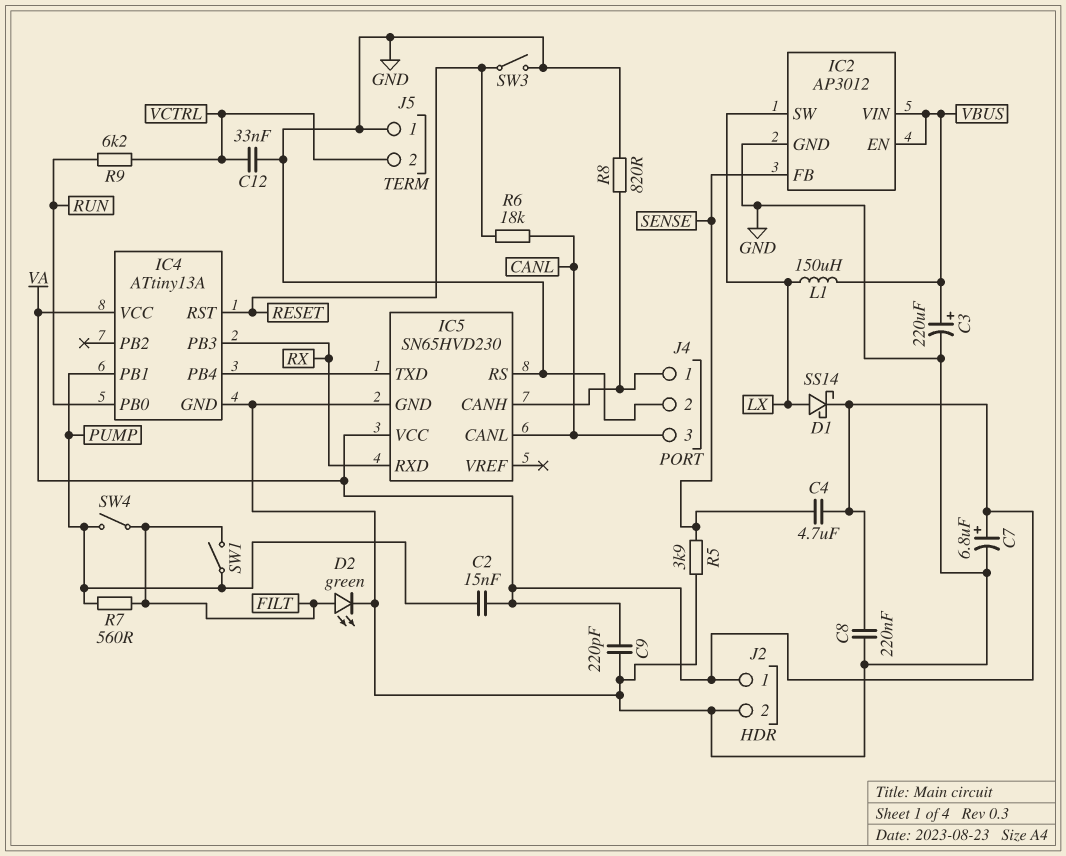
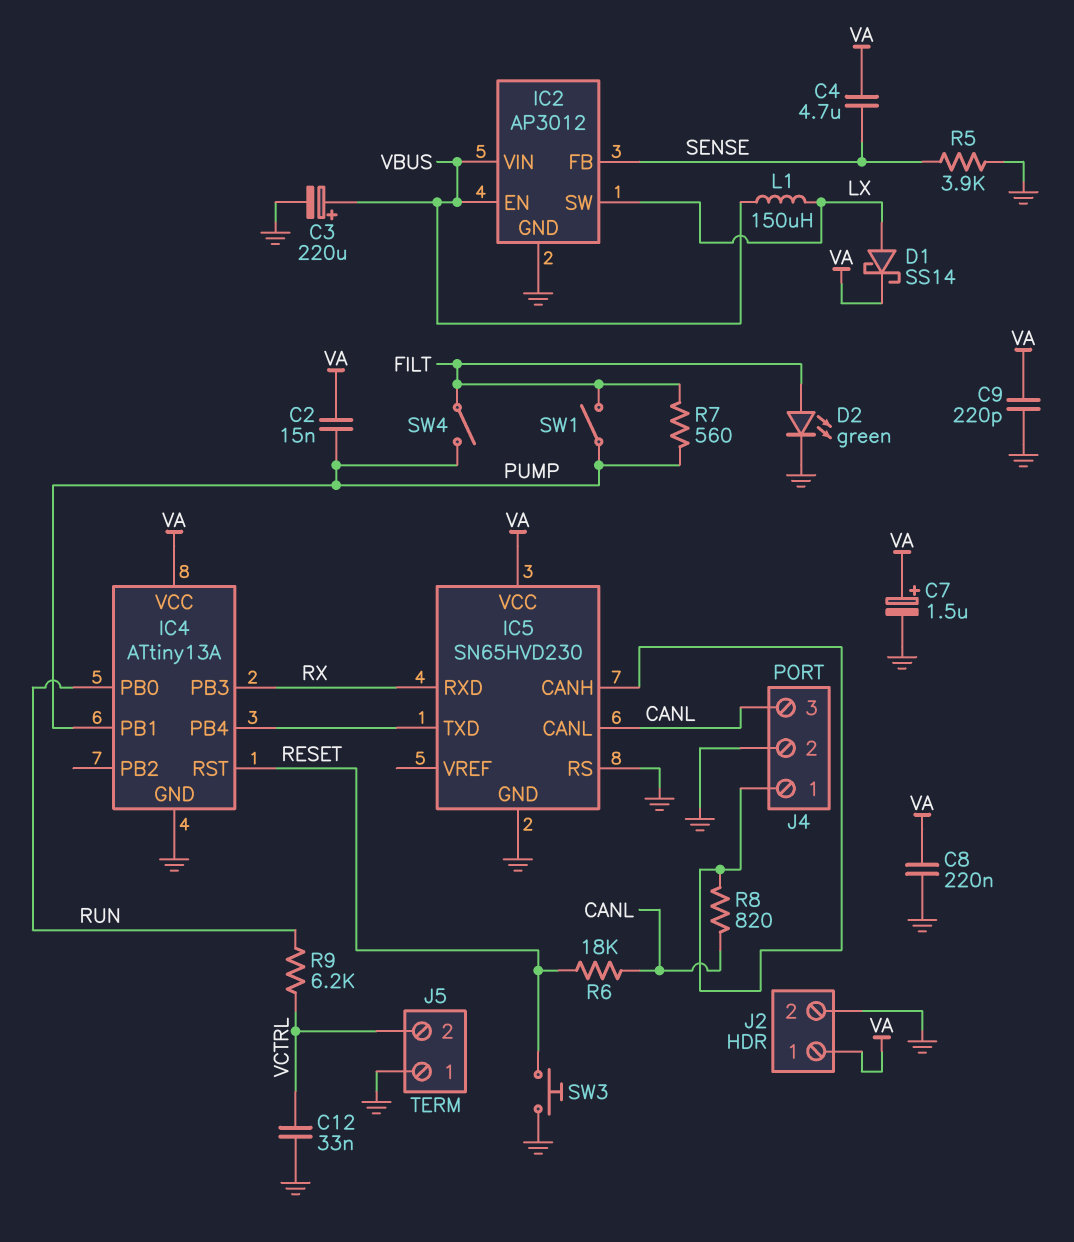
C7: 6.8uF (plus VA, minus GND) -> 1.5uF (plus VA, minus GND)
R8: 820 (GND, IC5/CANH) -> 820 (CANL, IC5/CANH)
SW3: switch (GND, RESET) -> button (GND, RESET)

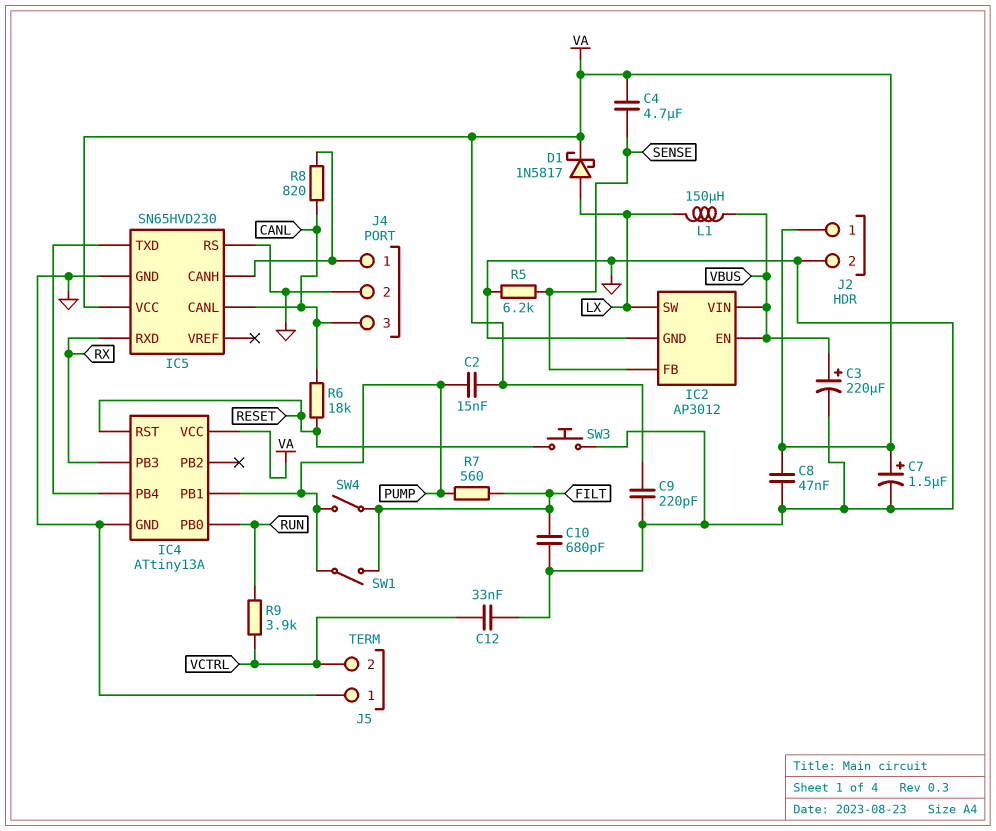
C8: 220nF (GND, VA) -> 47nF (GND, VA)
C10: none -> 680pF (FILT, GND)
D1: schottky SS14 (A LX, K VA) -> schottky 1N5817 (A LX, K VA)
D2: LED green (A FILT, K GND) -> none
R5: 3.9k (GND, SENSE) -> 6.2k (GND, SENSE)
R9: 6.2k (RUN, VCTRL) -> 3.9k (RUN, VCTRL)

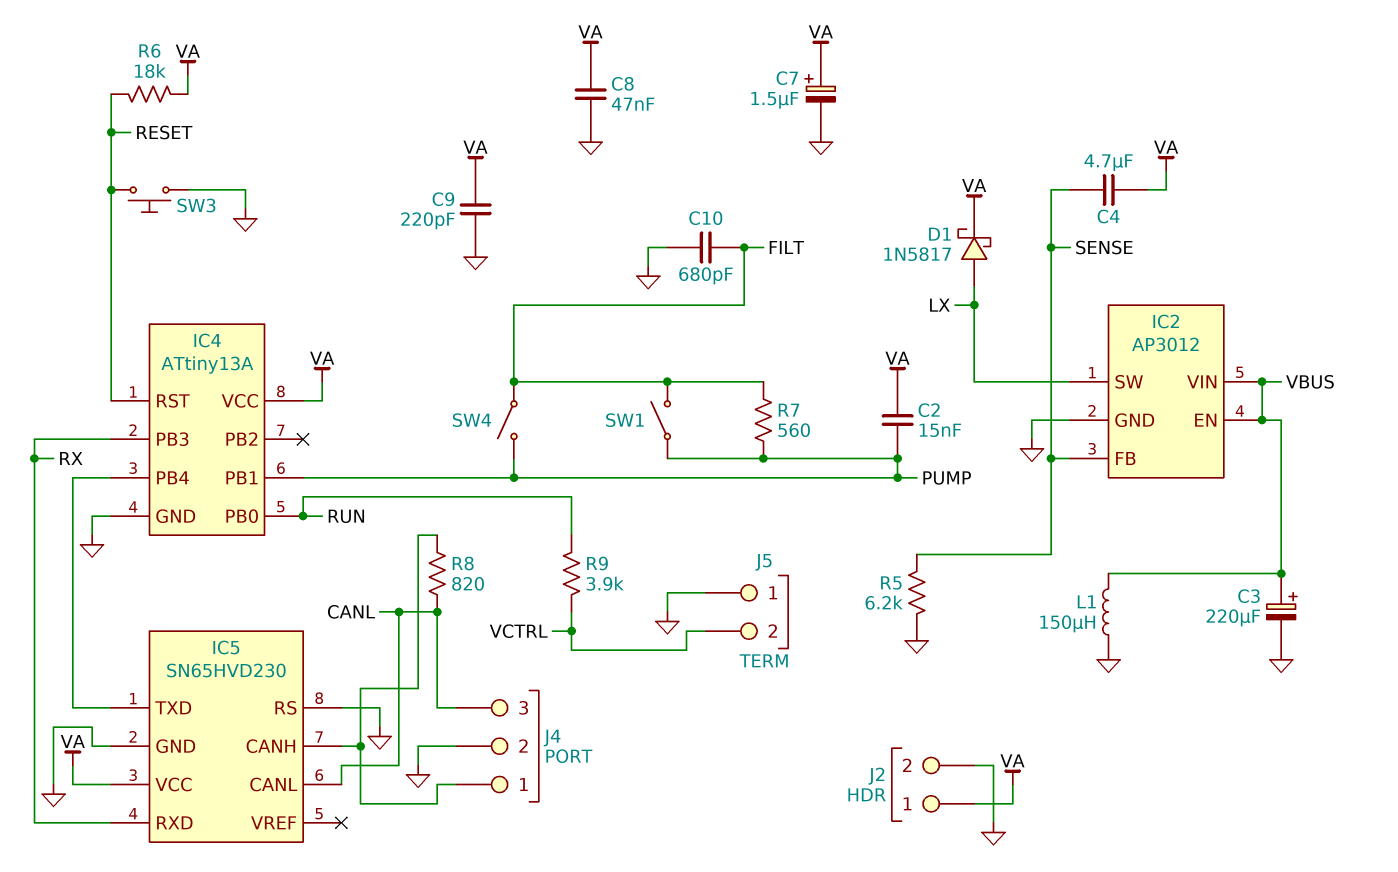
C12: 33nF (GND, VCTRL) -> none
L1: 150uH (LX, VBUS) -> 150uH (GND, VBUS)
R6: 18k (CANL, RESET) -> 18k (RESET, VA)

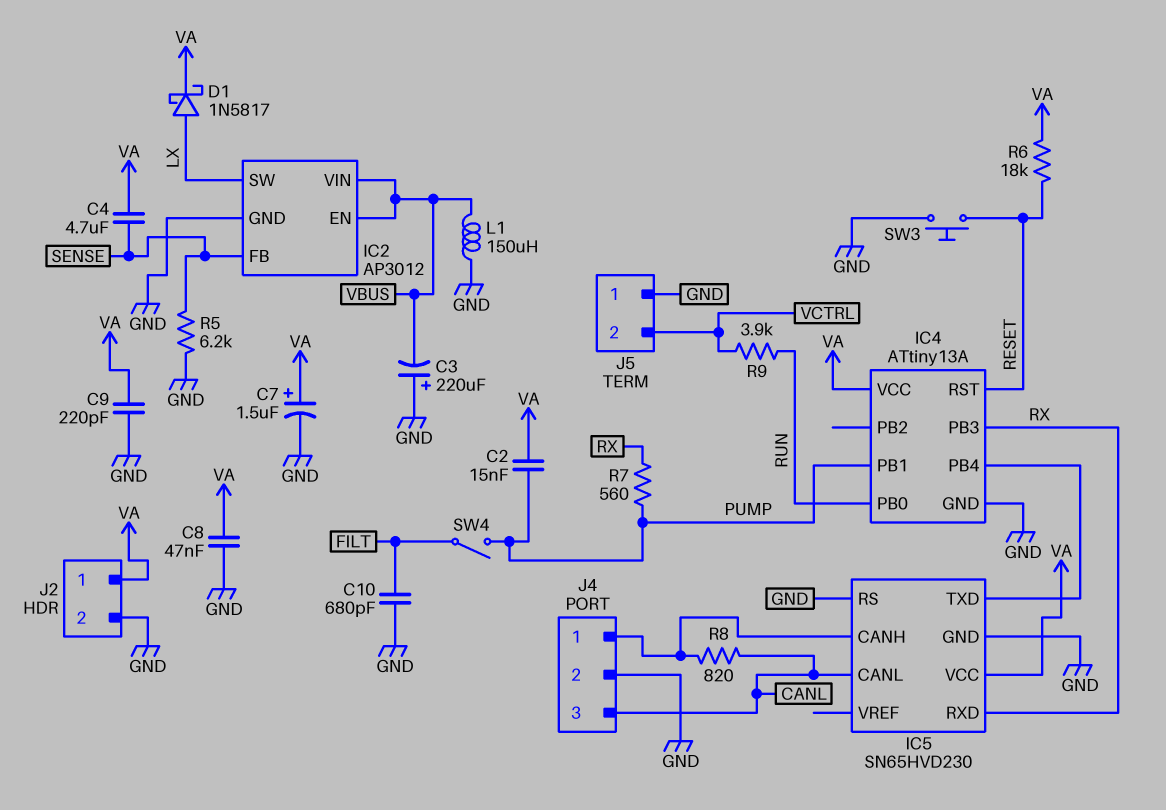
C3: 220uF (plus VBUS, minus GND) -> 220uF (plus GND, minus VBUS)
R7: 560 (FILT, PUMP) -> 560 (PUMP, RX)
SW1: switch (FILT, PUMP) -> none

